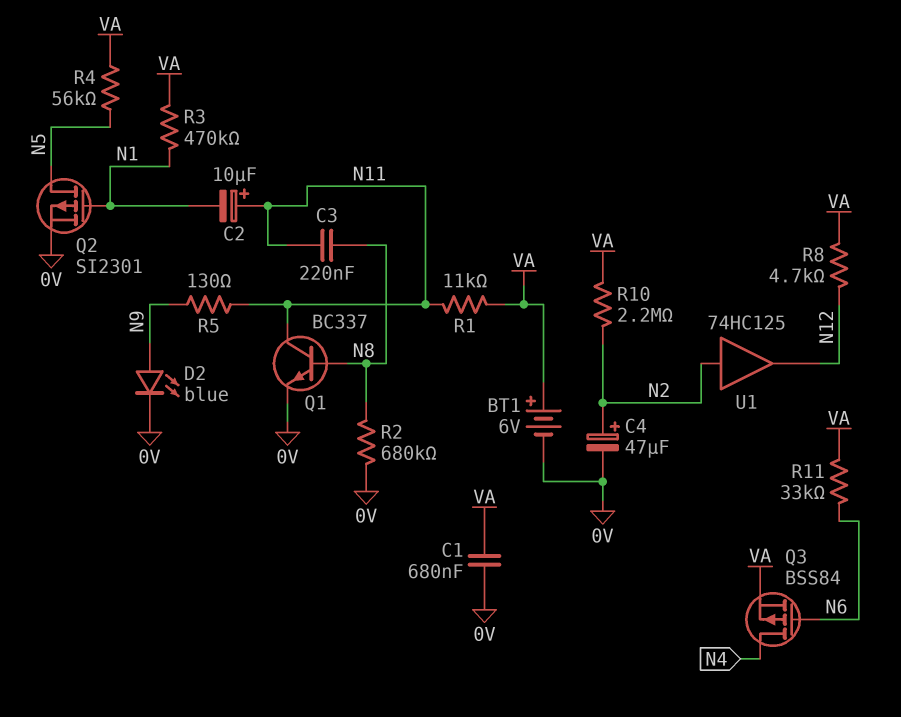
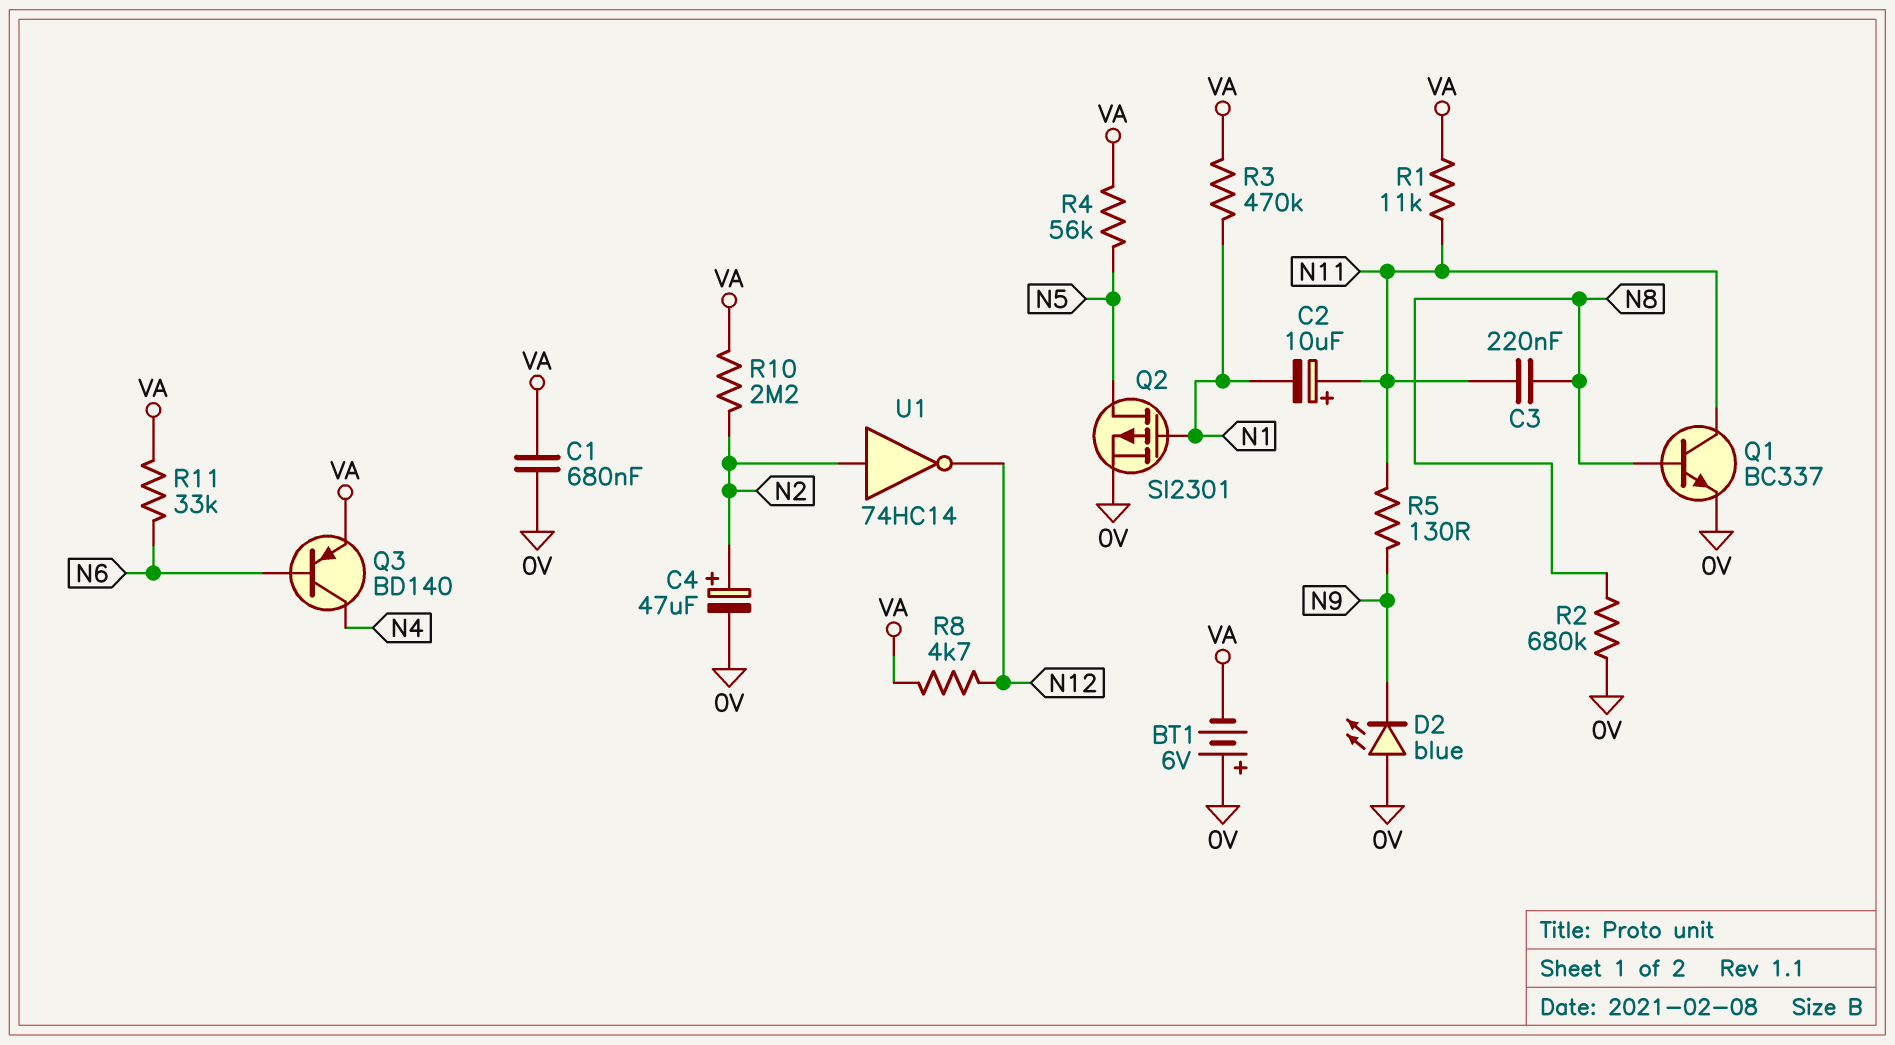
BT1: 6V (plus VA, minus 0V) -> 6V (plus 0V, minus VA)
D2: LED blue (A N9, K 0V) -> LED blue (A 0V, K N9)
Q3: PMOS BSS84 (G N6, D N4, S VA) -> PNP BD140 (B N6, C N4, E VA)
U1: buffer 74HC125 (in N2, out N12) -> NOT 74HC14 (in N2, out N12)

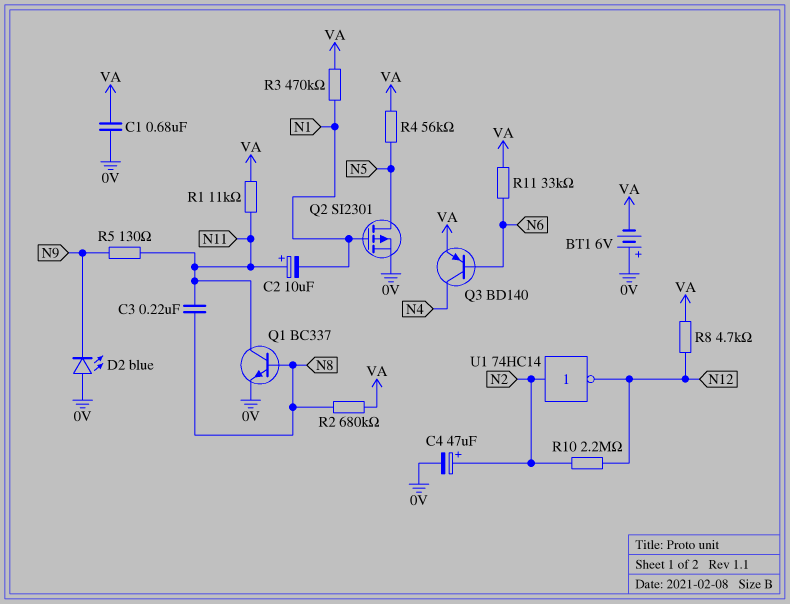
R2: 680k (0V, N8) -> 680k (N8, VA)
R10: 2.2M (N2, VA) -> 2.2M (N2, N12)

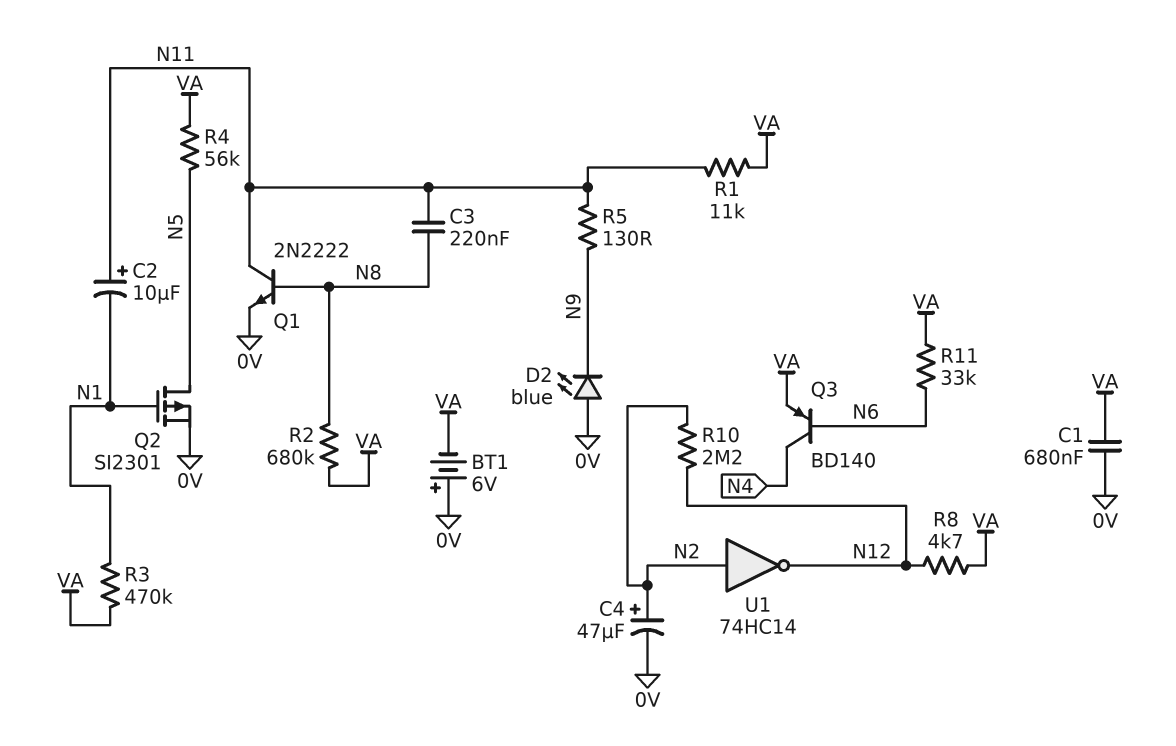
Q1: NPN BC337 (B N8, C N11, E 0V) -> NPN 2N2222 (B N8, C N11, E 0V)

